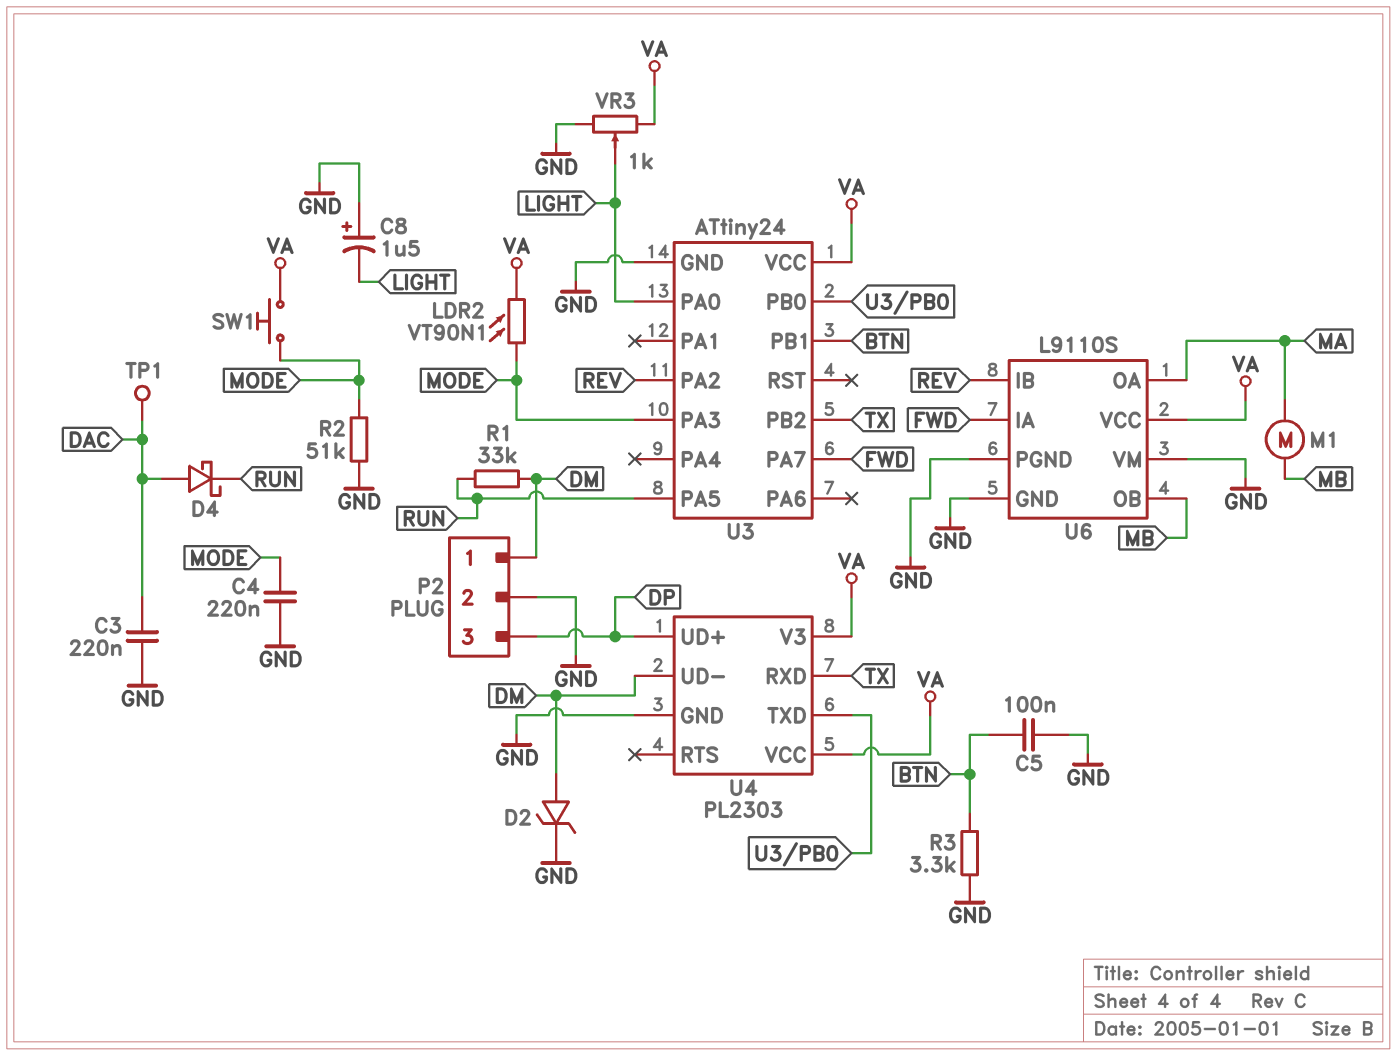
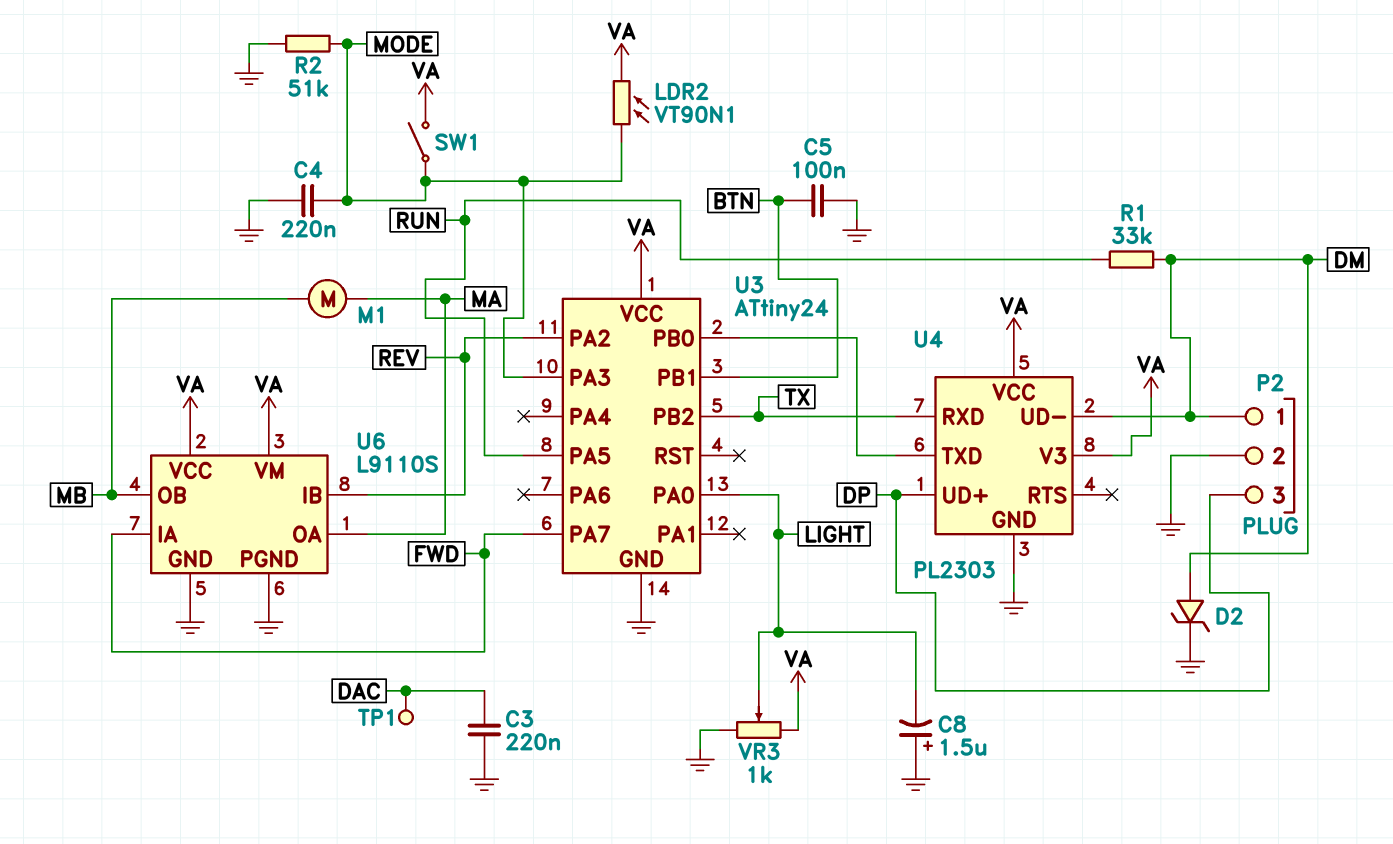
D4: schottky (A DAC, K RUN) -> none
R3: 3.3k (BTN, GND) -> none
SW1: button (MODE, VA) -> switch (MODE, VA)
U6 pin VM: GND -> VA

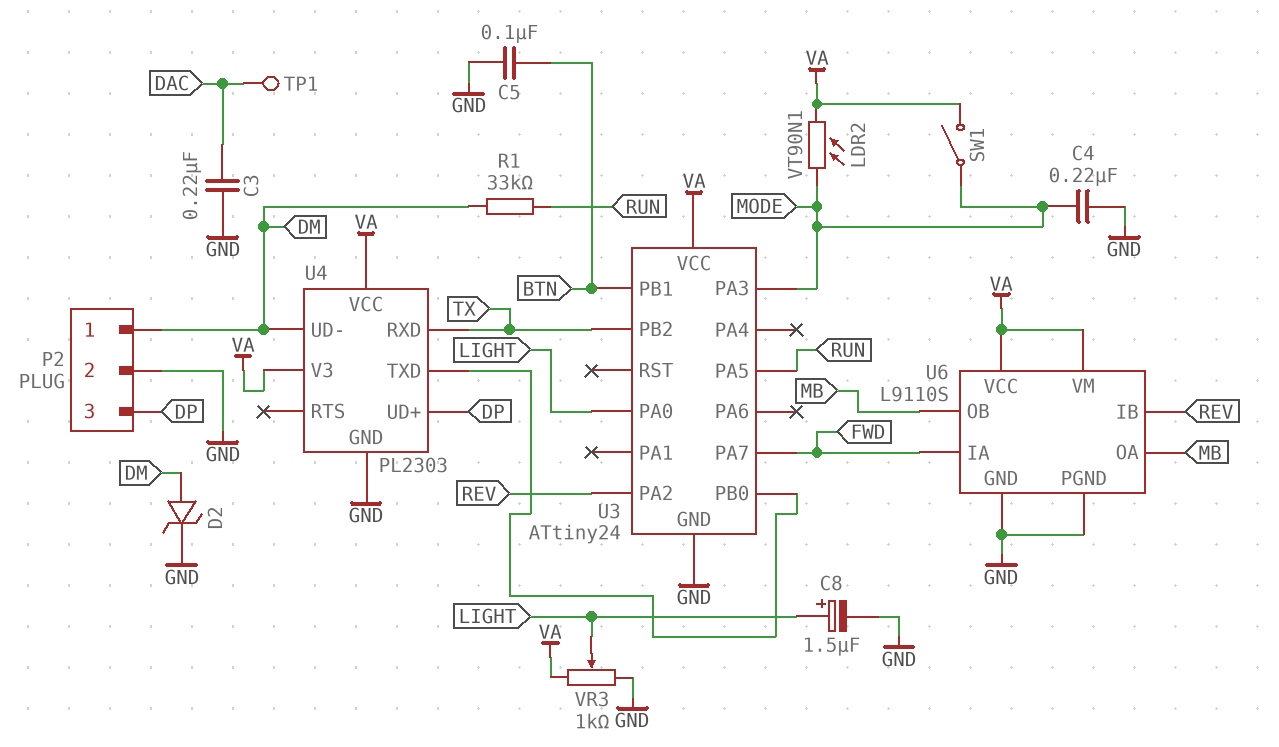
C8: 1.5uF (plus GND, minus LIGHT) -> 1.5uF (plus LIGHT, minus GND)
M1: motor (MA, MB) -> none
R2: 51k (GND, MODE) -> none
U6 pin OA: MA -> MB

